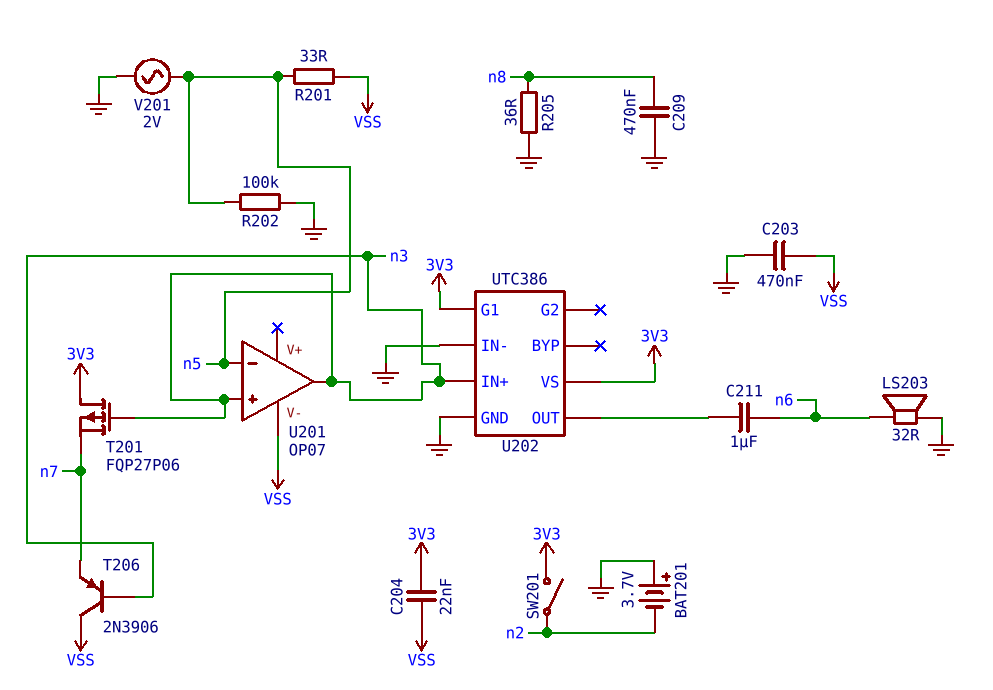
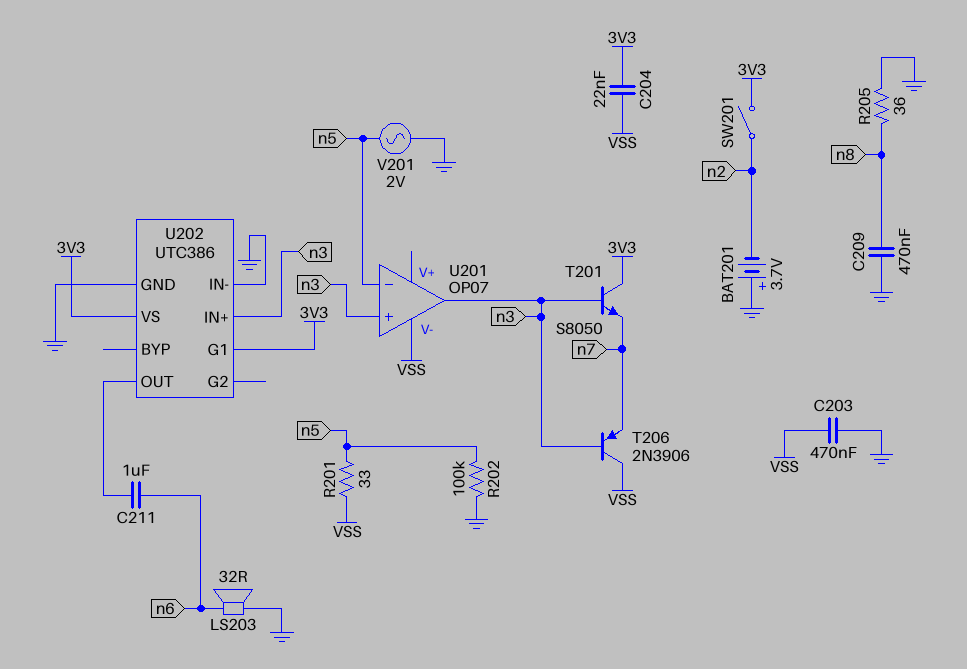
T201: PMOS FQP27P06 (G n3, D 3V3, S n7) -> NPN S8050 (B n3, C 3V3, E n7)

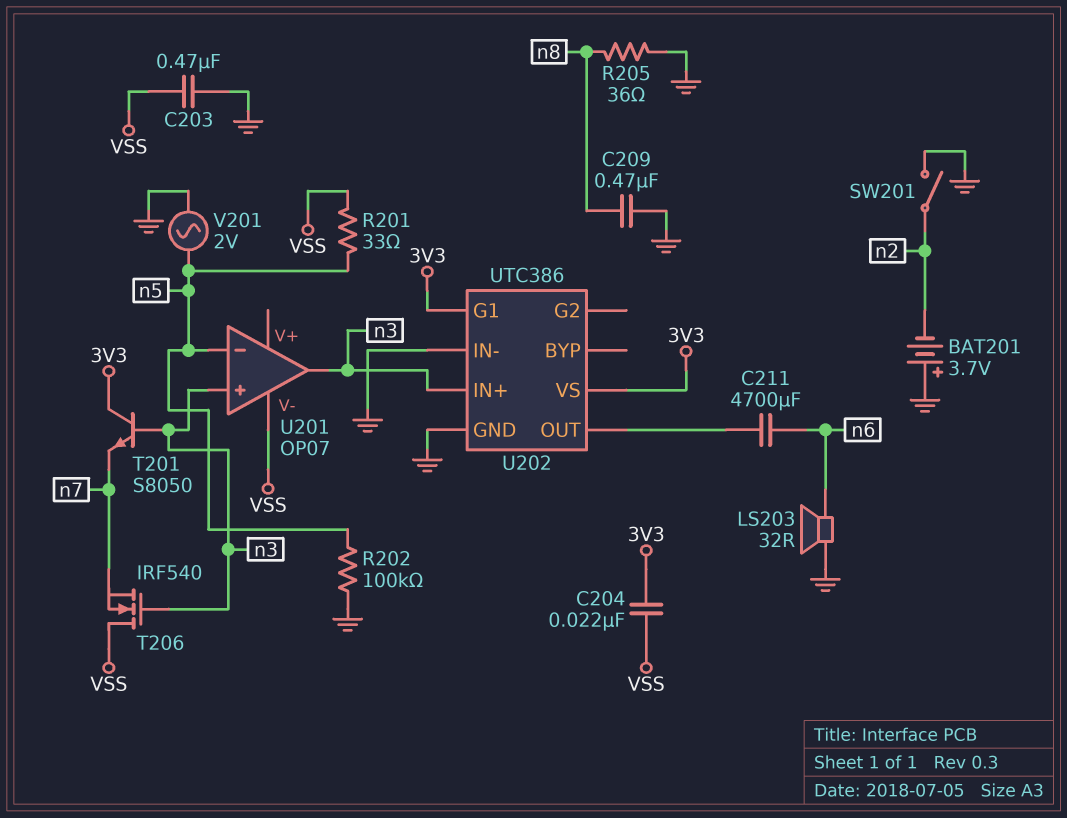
C211: 1uF (U202/OUT, n6) -> 4700uF (U202/OUT, n6)
SW201: switch (3V3, n2) -> switch (GND, n2)
T206: PNP 2N3906 (B n3, C VSS, E n7) -> NMOS IRF540 (G n3, D VSS, S n7)

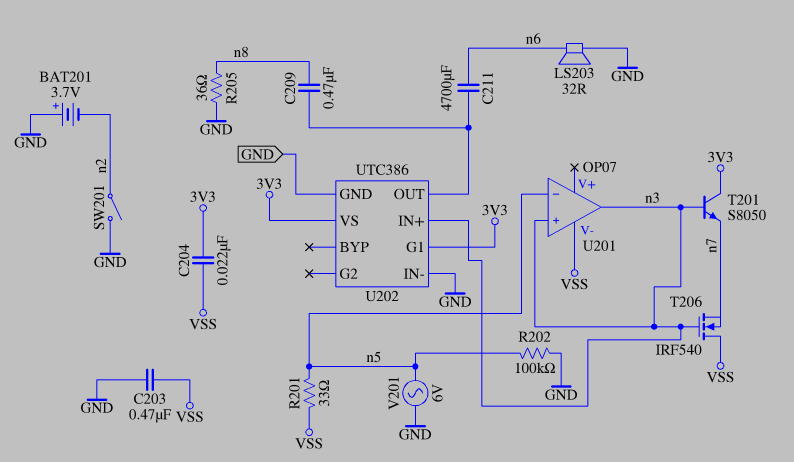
C209: 470nF (GND, n8) -> 470nF (U202/OUT, n8)
V201: AC 2V (GND, n5) -> AC 6V (GND, n5)

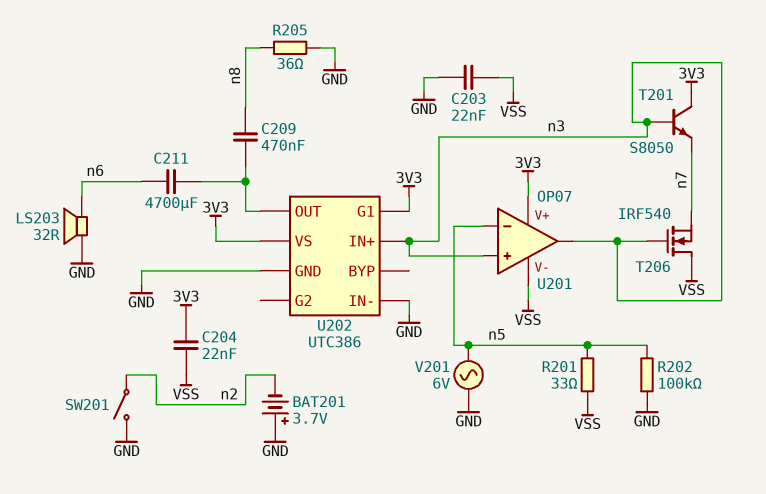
C203: 470nF (GND, VSS) -> 22nF (GND, VSS)
U201 pin V+: none -> 3V3

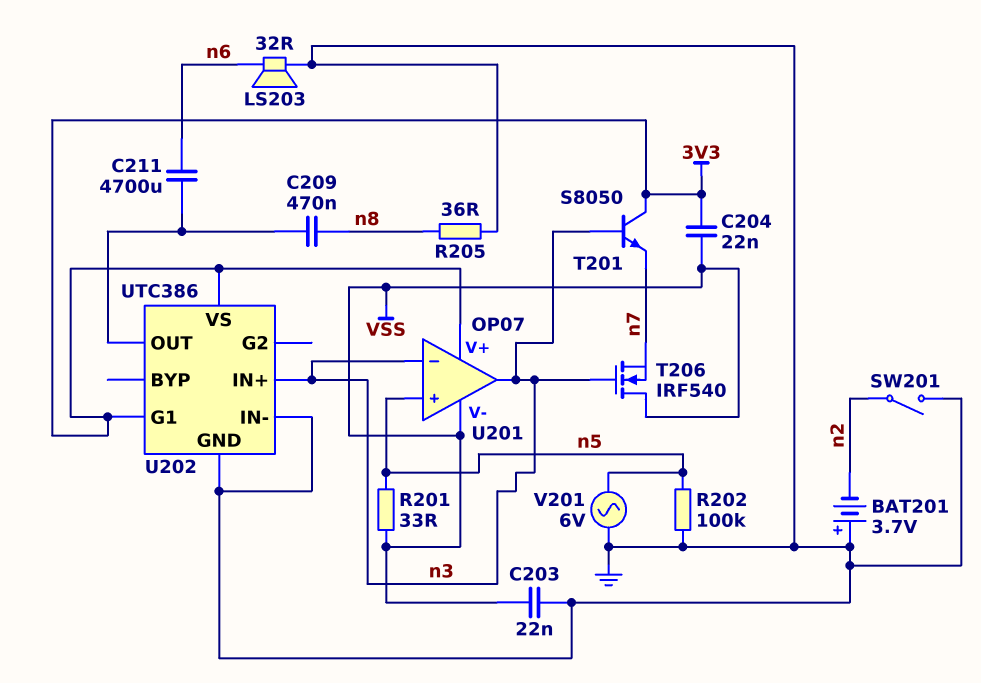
U201 pin in+: n3 -> n5
U201 pin in-: n5 -> n3

